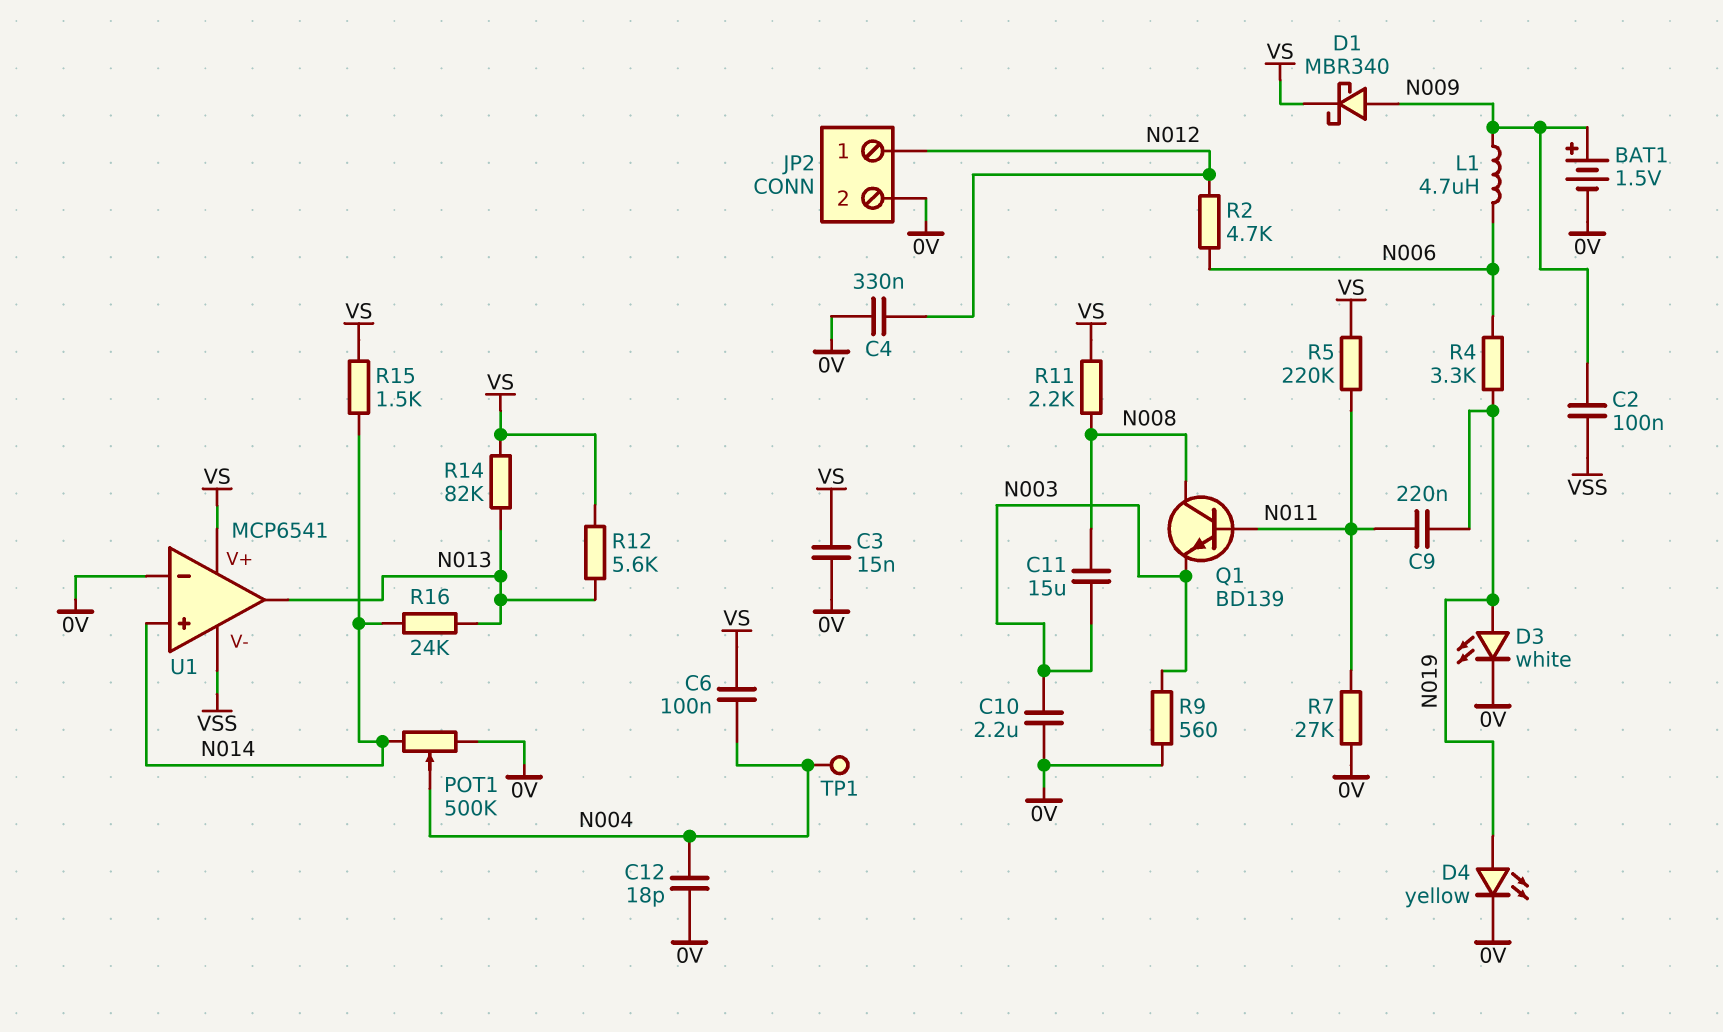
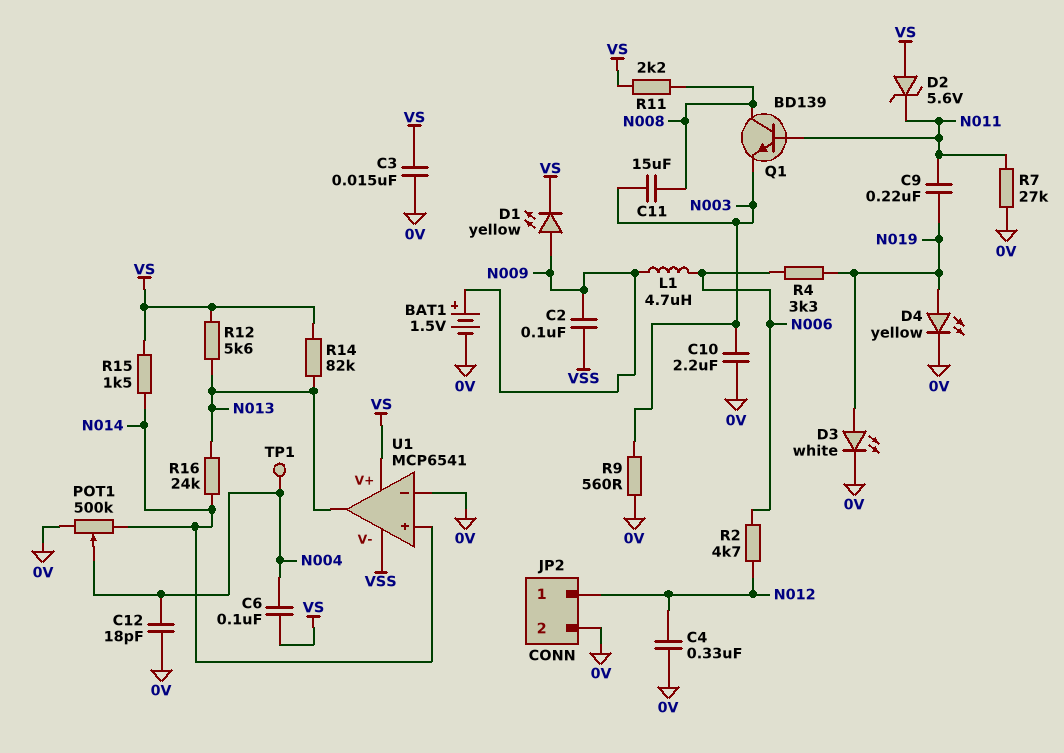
D1: schottky MBR340 (A N009, K VS) -> LED yellow (A N009, K VS)
D2: none -> zener 5.6V (A VS, K N011)
R5: 220k (N011, VS) -> none

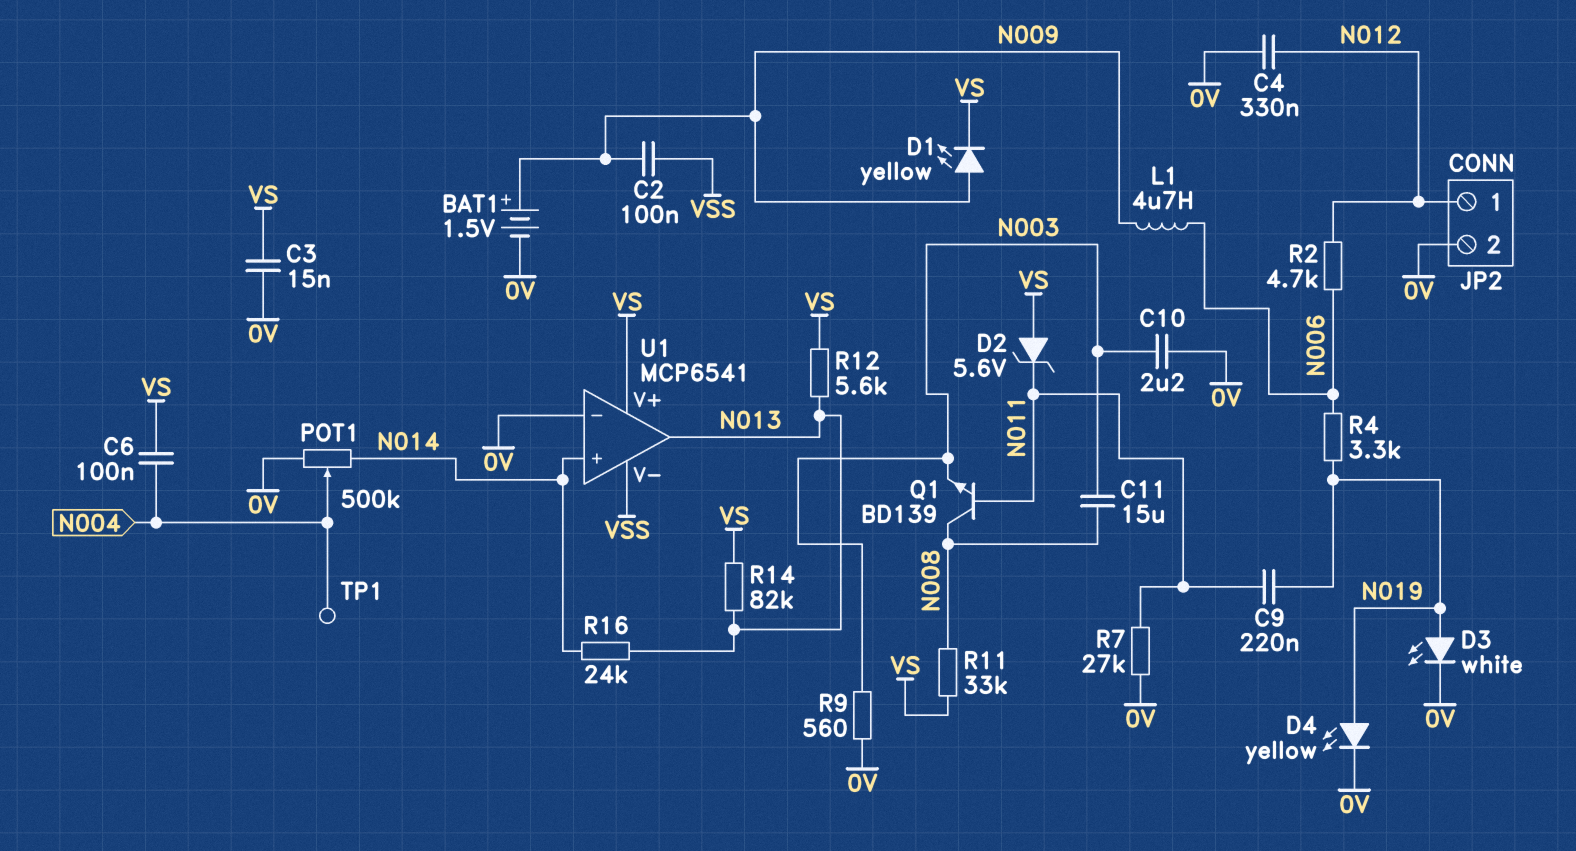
C12: 18pF (0V, N004) -> none
R11: 2.2k (N008, VS) -> 33k (N008, VS)
R15: 1.5k (N014, VS) -> none

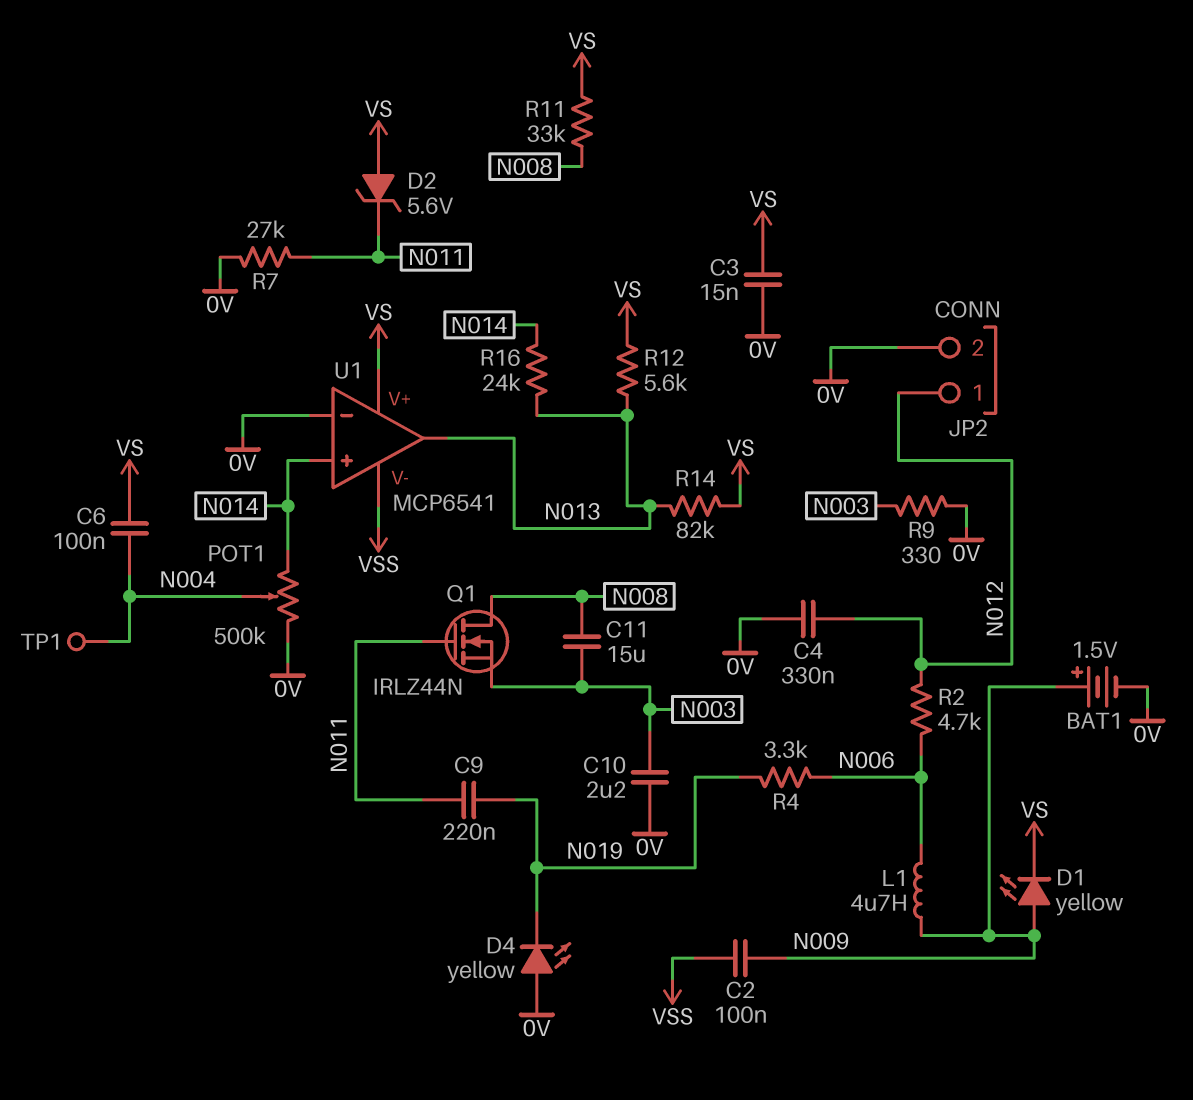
D3: LED white (A N019, K 0V) -> none
D4: LED yellow (A N019, K 0V) -> LED yellow (A 0V, K N019)
Q1: NPN BD139 (B N011, C N008, E N003) -> NMOS IRLZ44N (G N011, D N008, S N003)
R9: 560 (0V, N003) -> 330 (0V, N003)

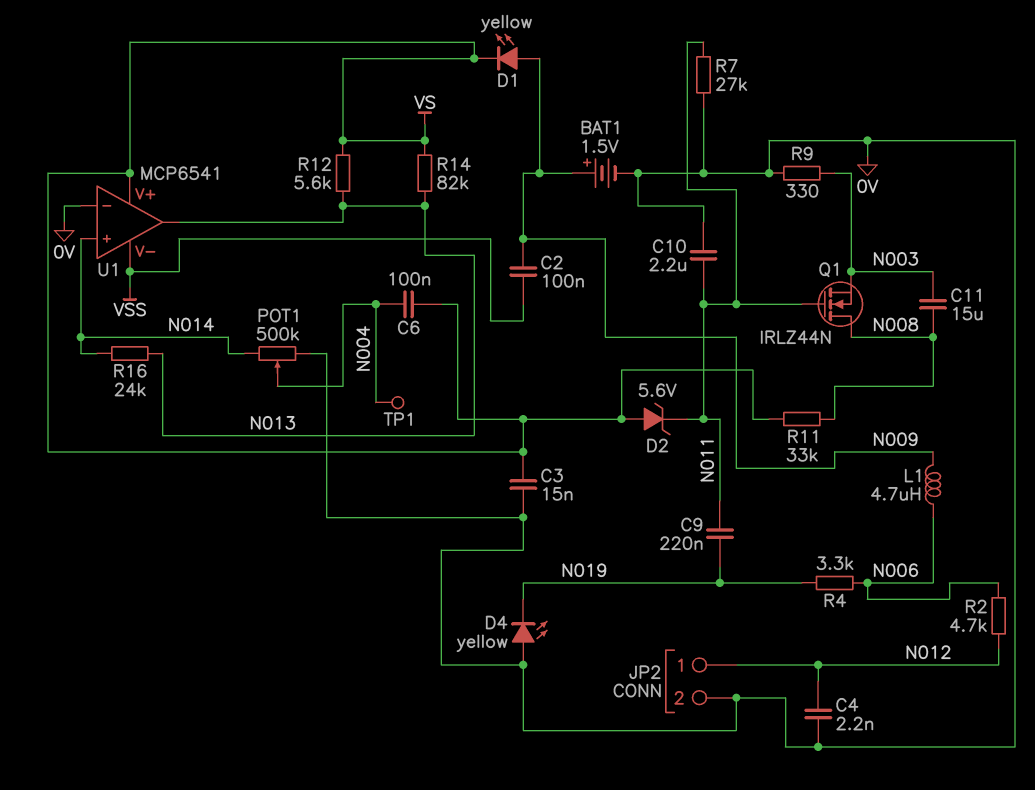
C4: 330nF (0V, N012) -> 2.2nF (0V, N012)
C10: 2.2uF (0V, N003) -> 2.2uF (0V, N011)

